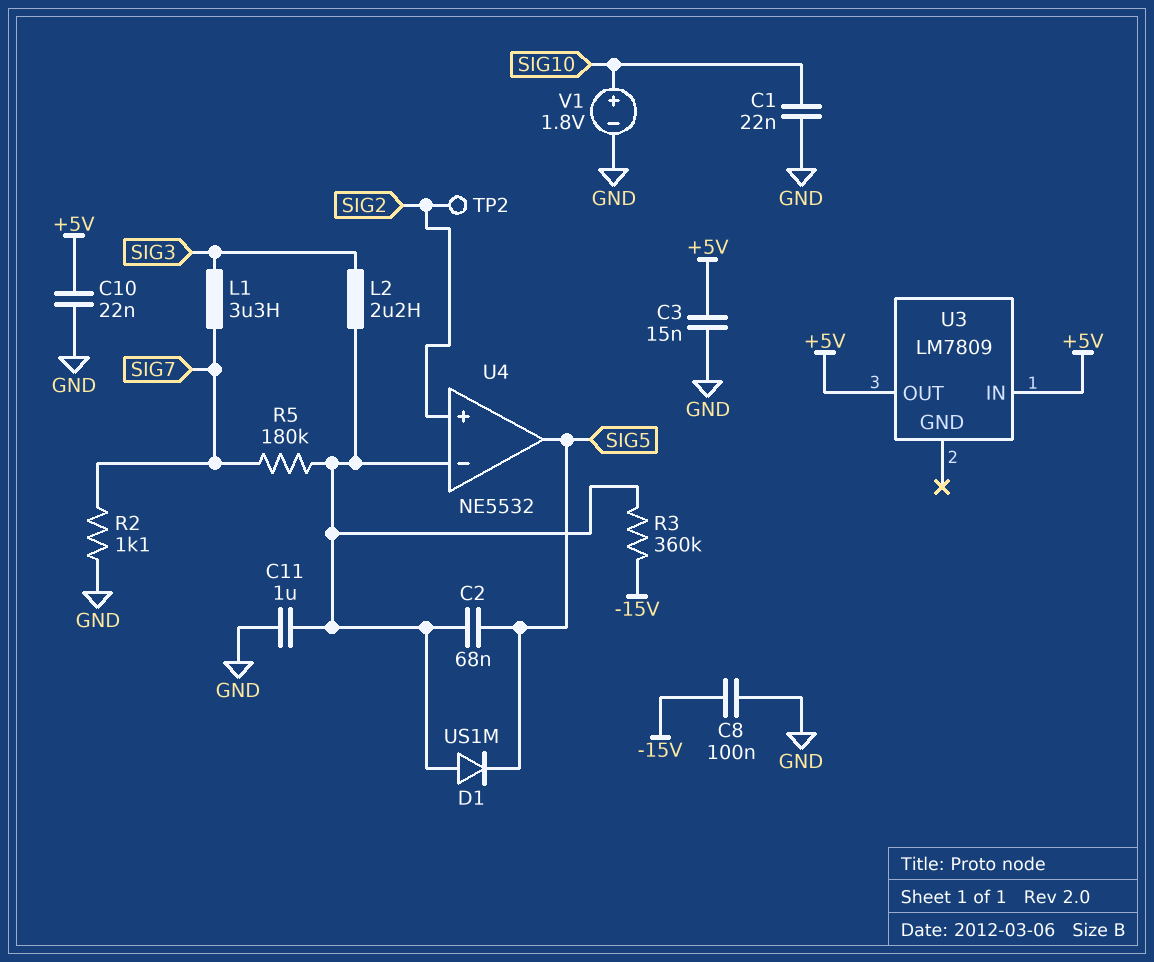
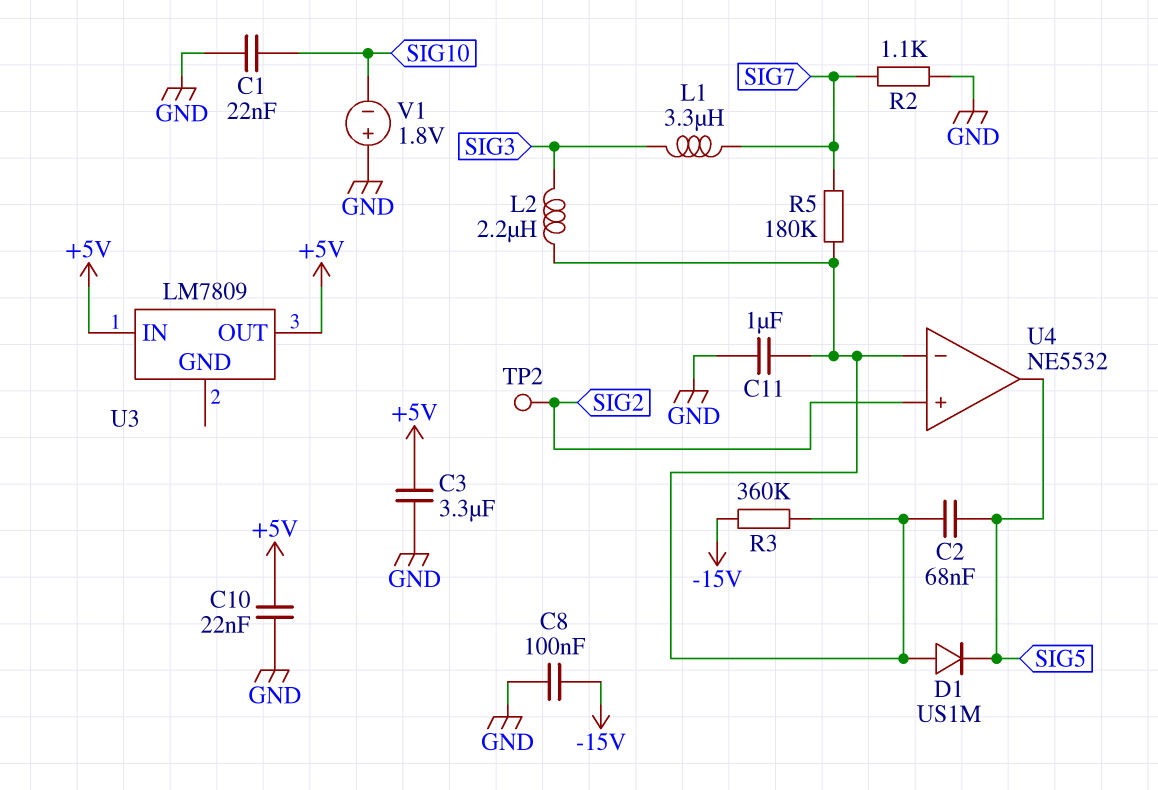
C3: 15nF (+5V, GND) -> 3.3uF (+5V, GND)
V1: 1.8V (plus SIG10, minus GND) -> 1.8V (plus GND, minus SIG10)

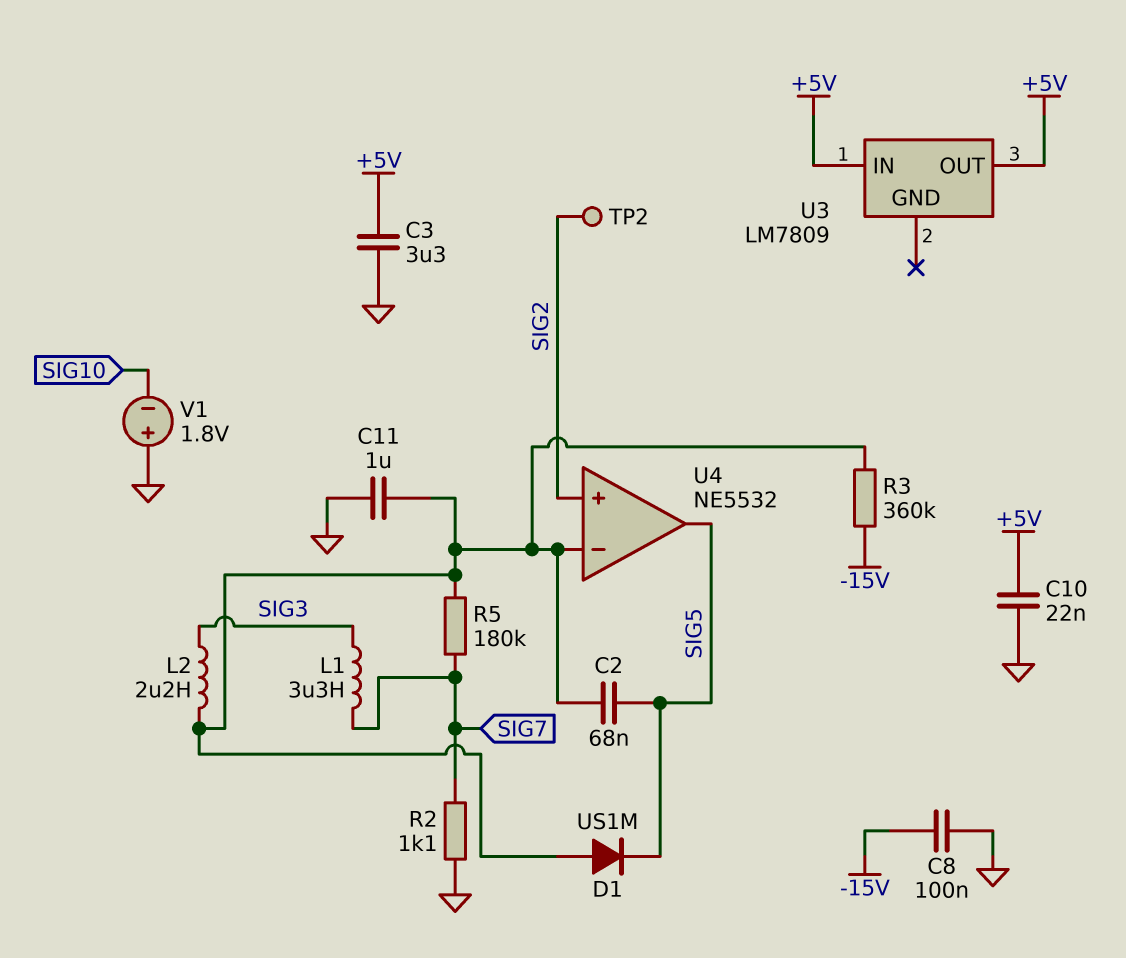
C1: 22nF (GND, SIG10) -> none

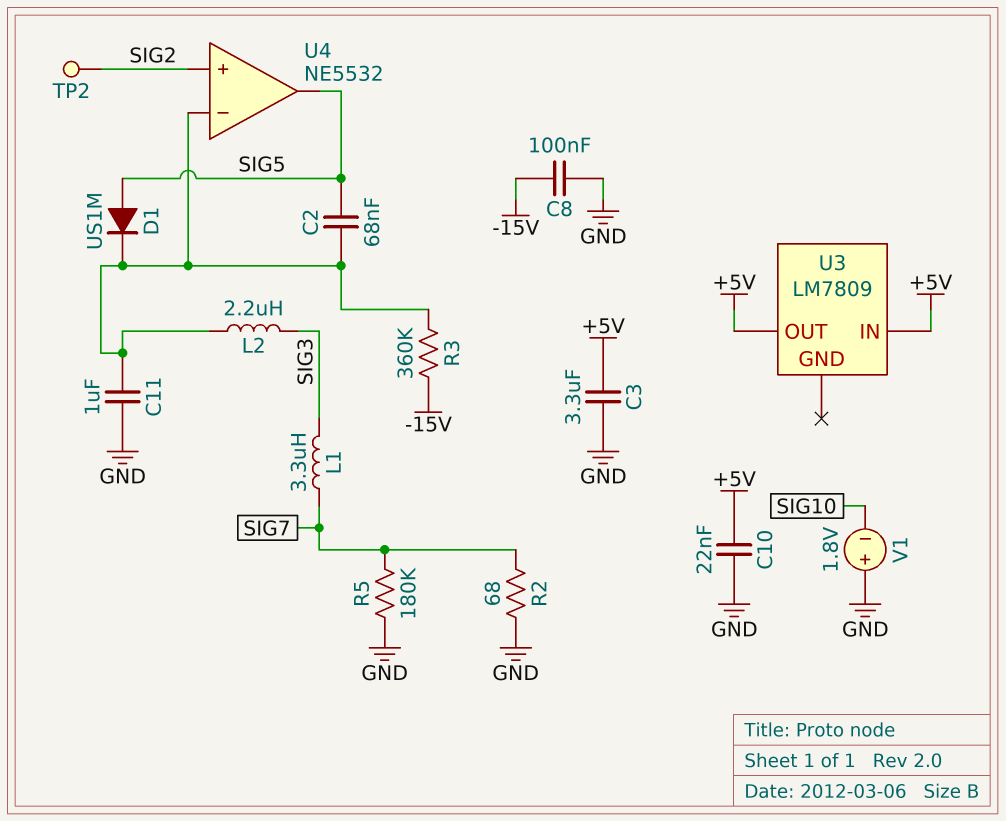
D1: diode US1M (A U4/in-, K SIG5) -> diode US1M (A SIG5, K U4/in-)
R2: 1.1k (GND, SIG7) -> 68 (GND, SIG7)
R5: 180k (SIG7, U4/in-) -> 180k (GND, SIG7)

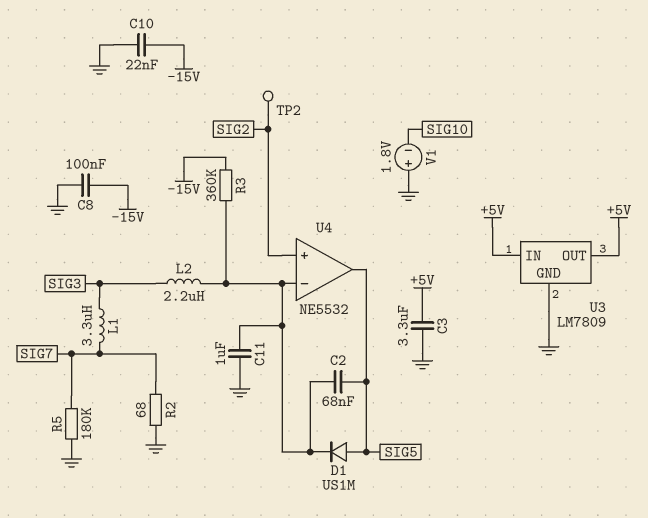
C10: 22nF (+5V, GND) -> 22nF (-15V, GND)
U3 pin GND: none -> GND

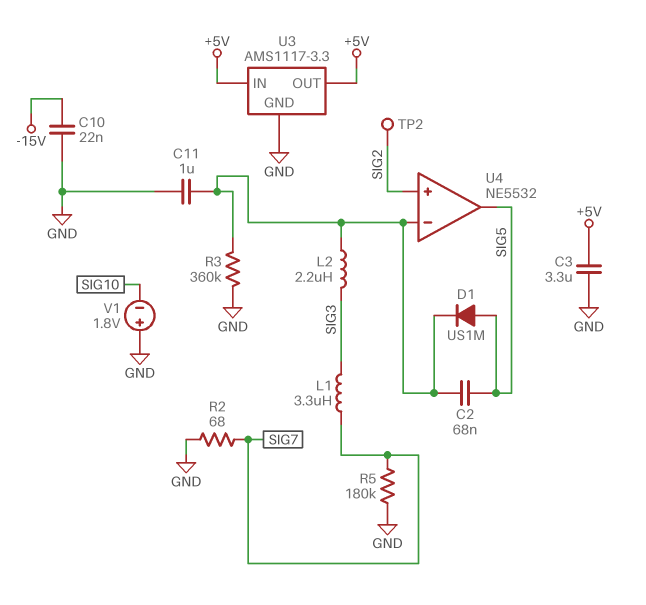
C8: 100nF (-15V, GND) -> none
R3: 360k (-15V, U4/in-) -> 360k (GND, U4/in-)
U3: LM7809 -> AMS1117-3.3

